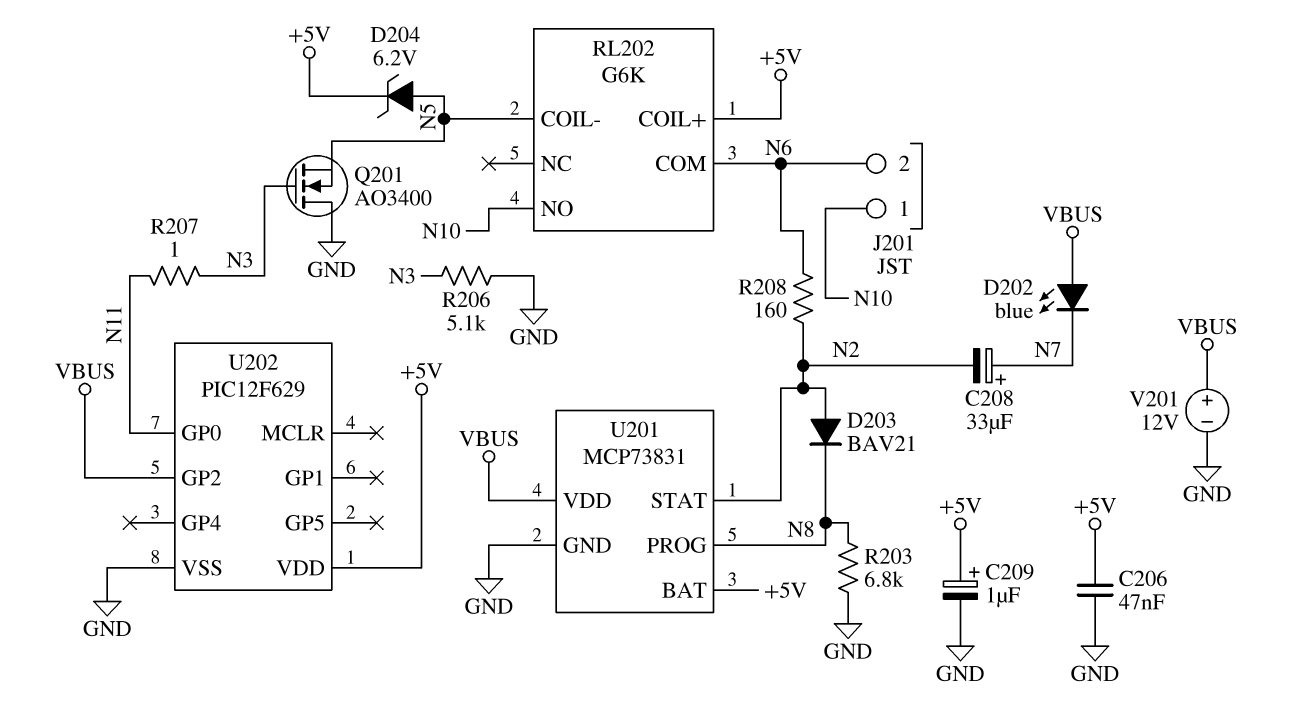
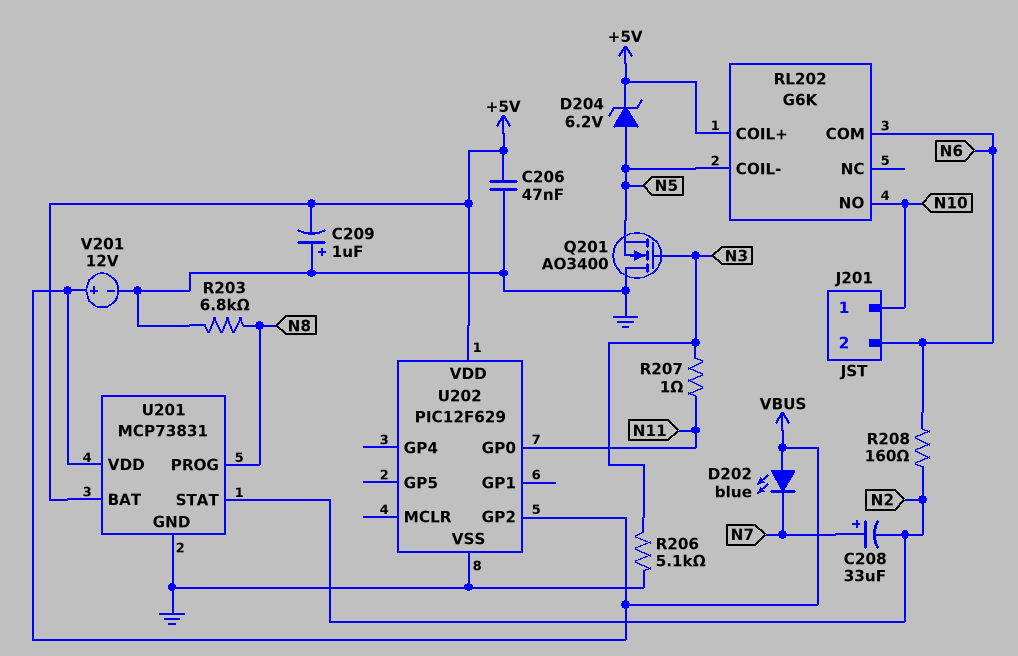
C209: 1uF (plus +5V, minus GND) -> 1uF (plus GND, minus +5V)
D203: diode BAV21 (A N2, K N8) -> none

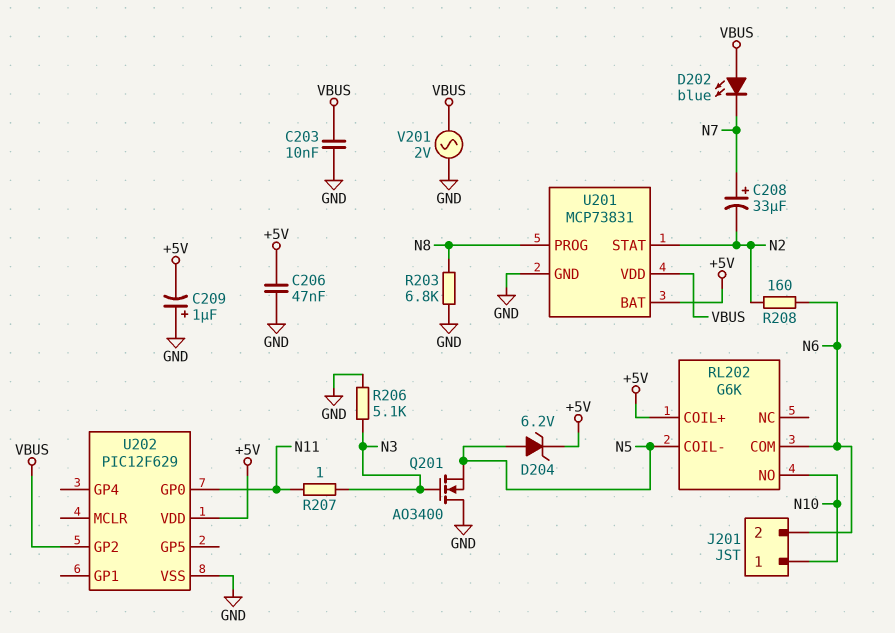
C203: none -> 10nF (GND, VBUS)
V201: 12V (plus VBUS, minus GND) -> AC 2V (GND, VBUS)

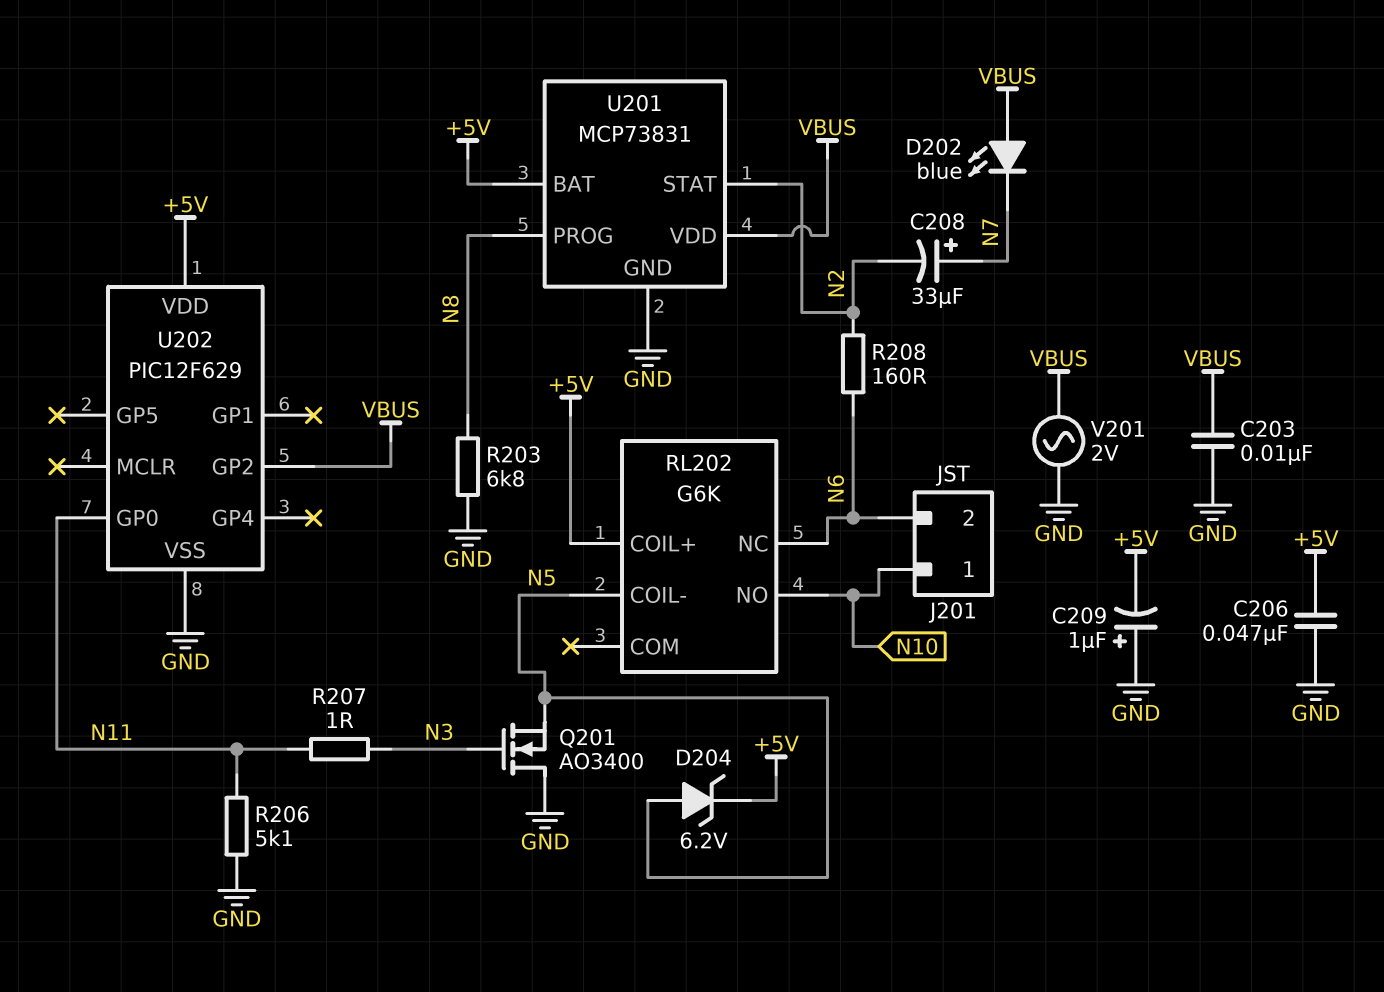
R206: 5.1k (GND, N3) -> 5.1k (GND, N11)
RL202 pin COM: N6 -> none
RL202 pin NC: none -> N6

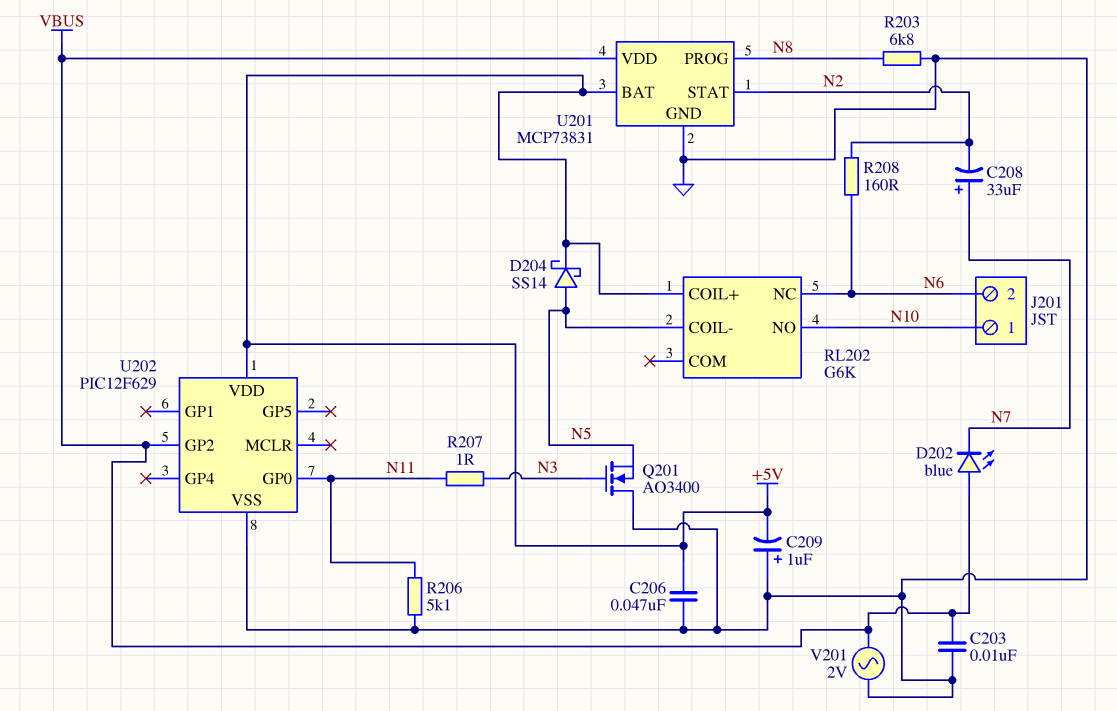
D204: zener 6.2V (A N5, K +5V) -> schottky SS14 (A N5, K +5V)

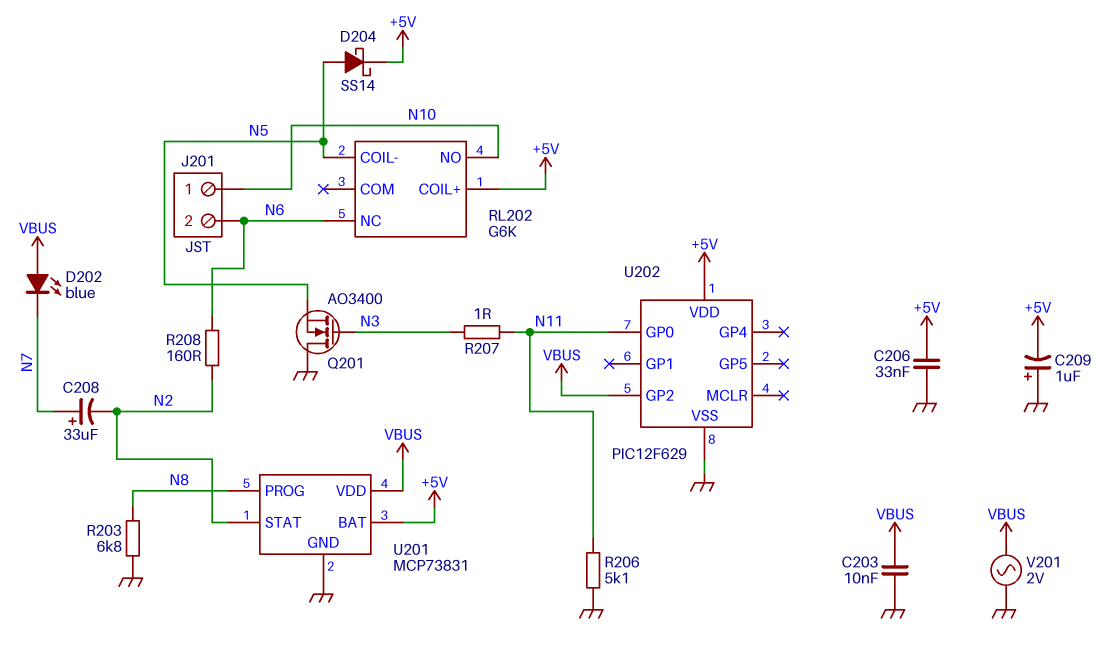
C206: 47nF (+5V, GND) -> 33nF (+5V, GND)

